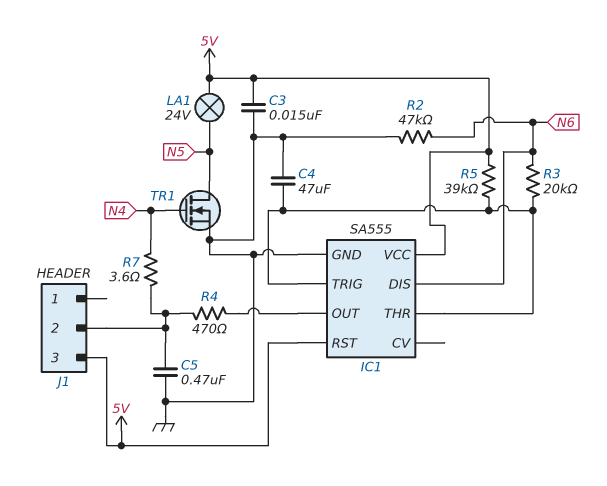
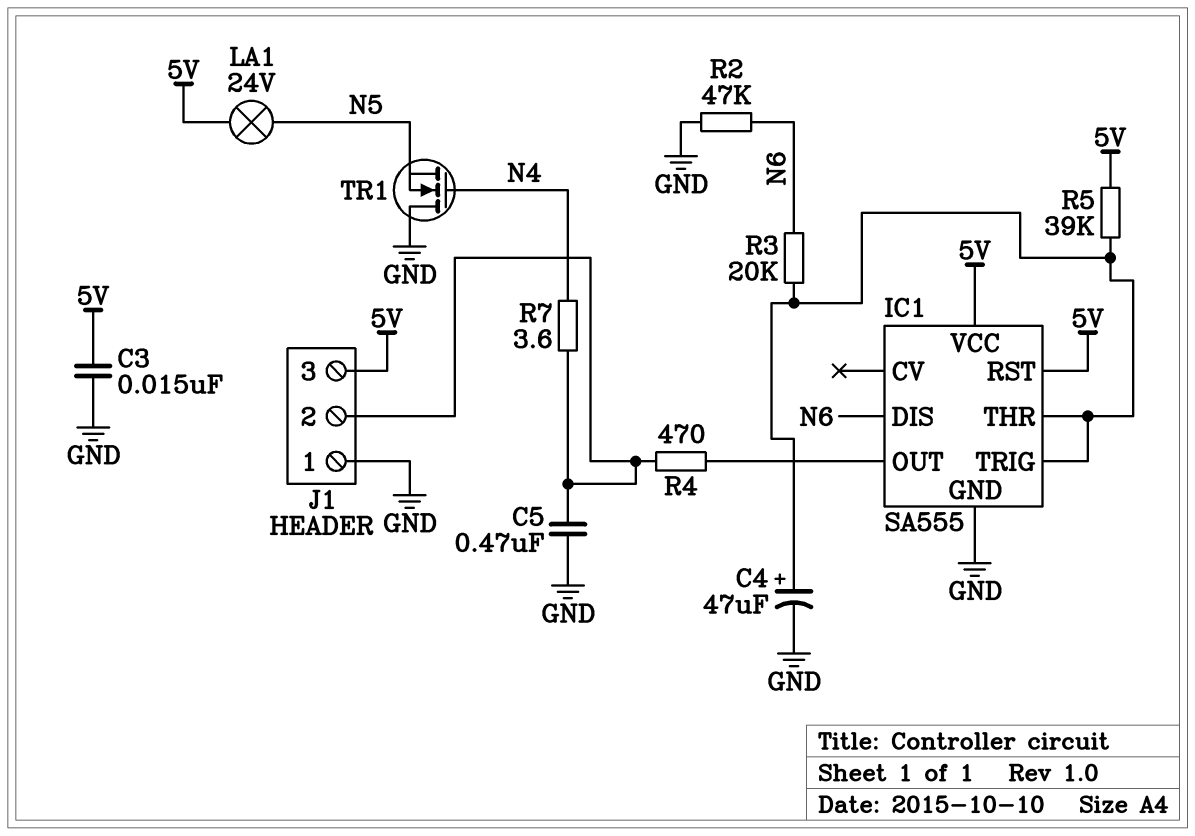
C4: 47uF (GND, IC1/THR) -> 47uF (plus IC1/THR, minus GND)
J1 pin 1: none -> GND
TR1: NMOS (G N4, D N5, S GND) -> NMOS (G N4, D GND, S N5)

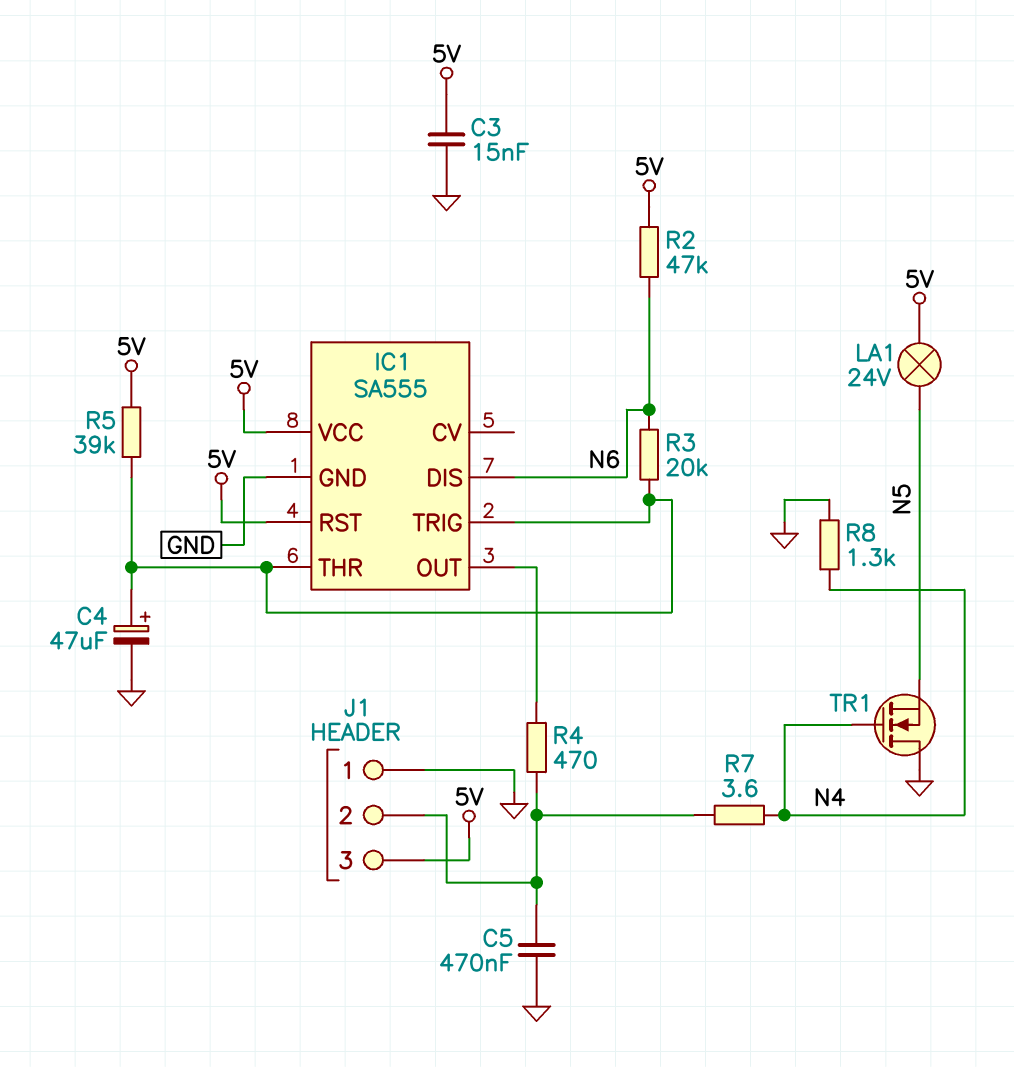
R2: 47k (GND, N6) -> 47k (5V, N6)
R8: none -> 1.3k (GND, N4)

